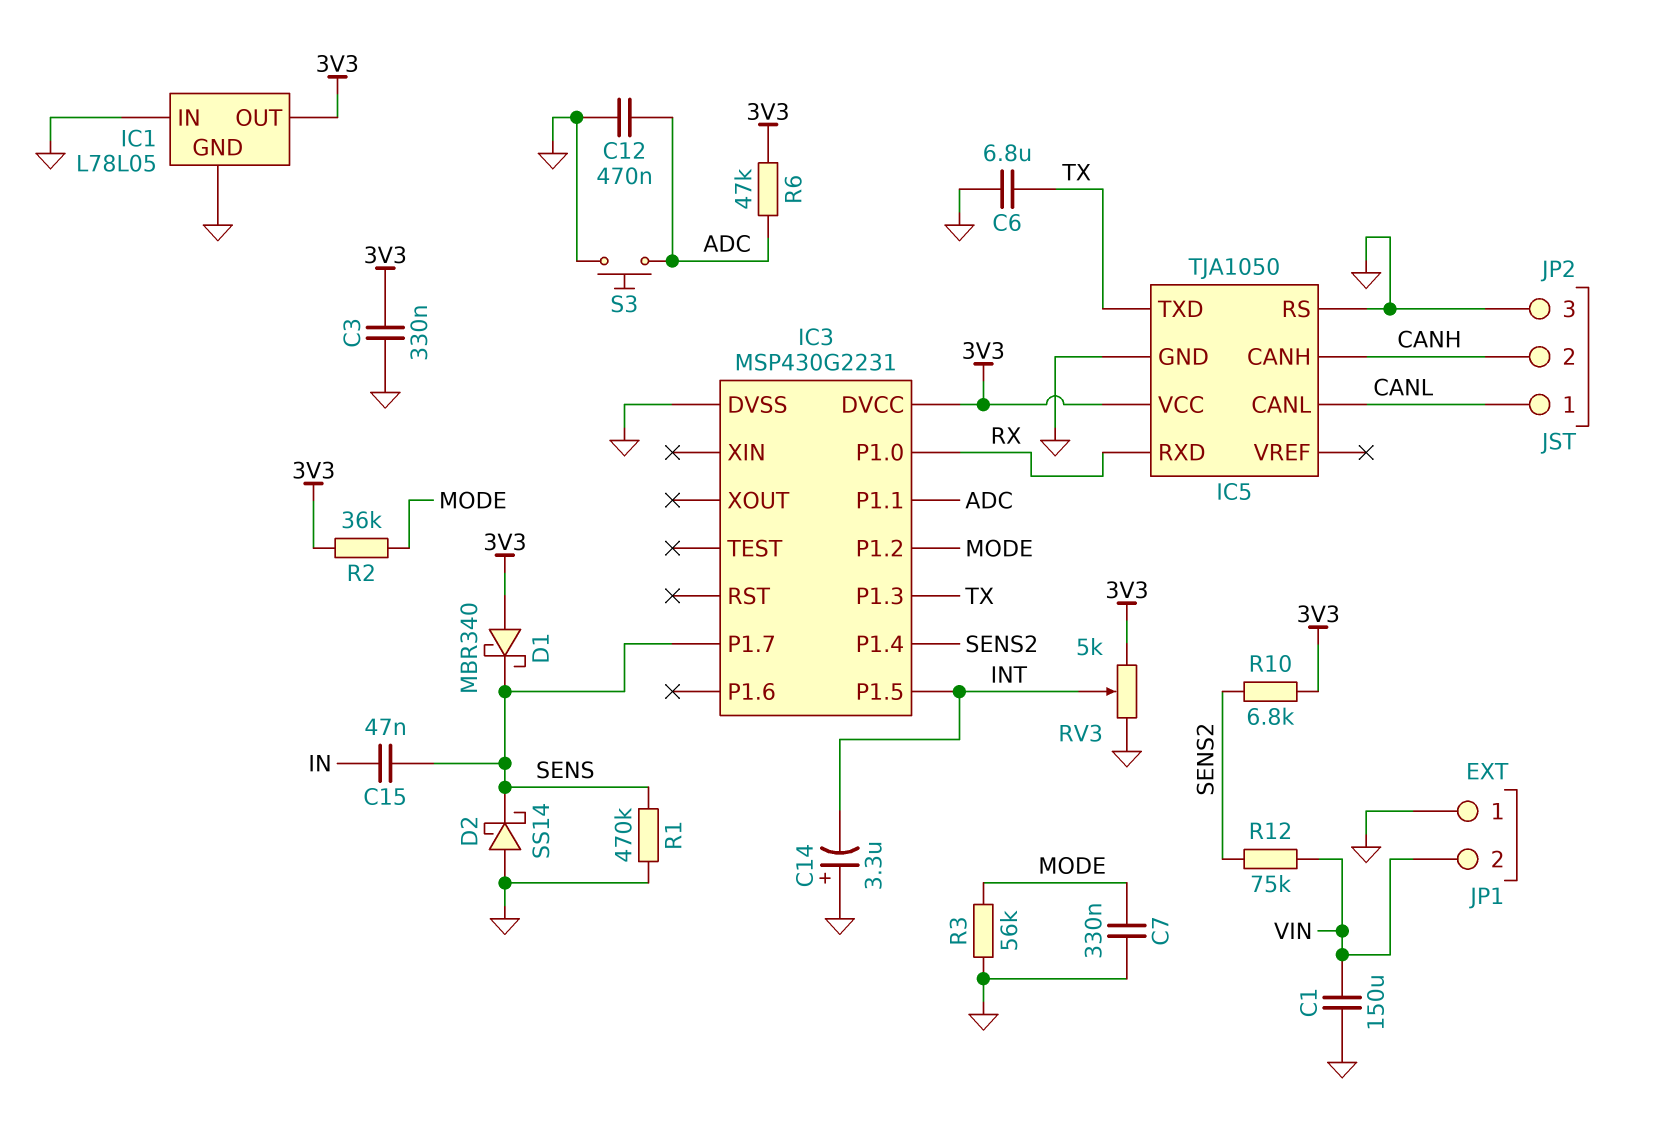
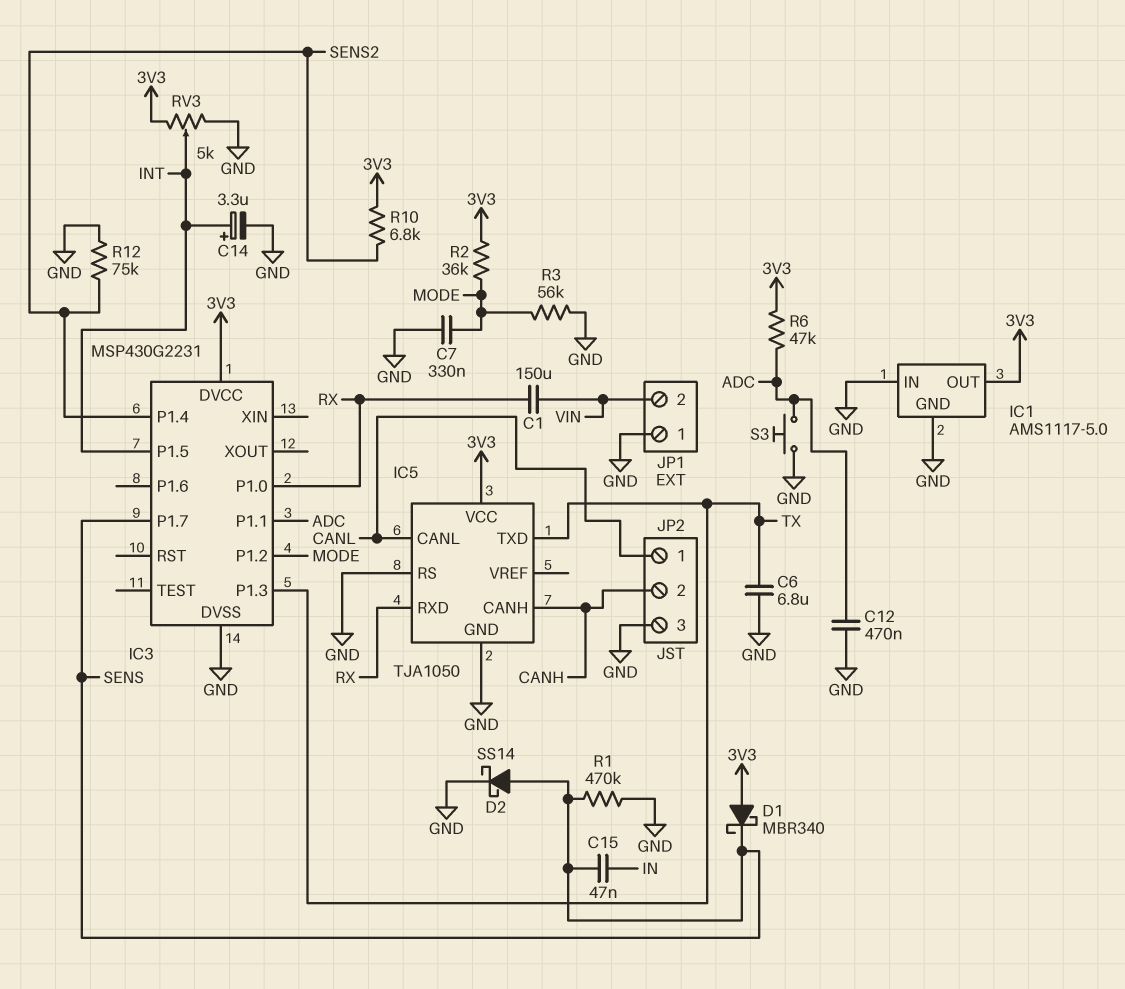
C1: 150uF (GND, VIN) -> 150uF (RX, VIN)
C3: 330nF (3V3, GND) -> none
C14: 3.3uF (plus GND, minus INT) -> 3.3uF (plus INT, minus GND)
D2: schottky SS14 (A GND, K SENS) -> schottky SS14 (A SENS, K GND)
IC1: L78L05 -> AMS1117-5.0
R12: 75k (SENS2, VIN) -> 75k (GND, SENS2)

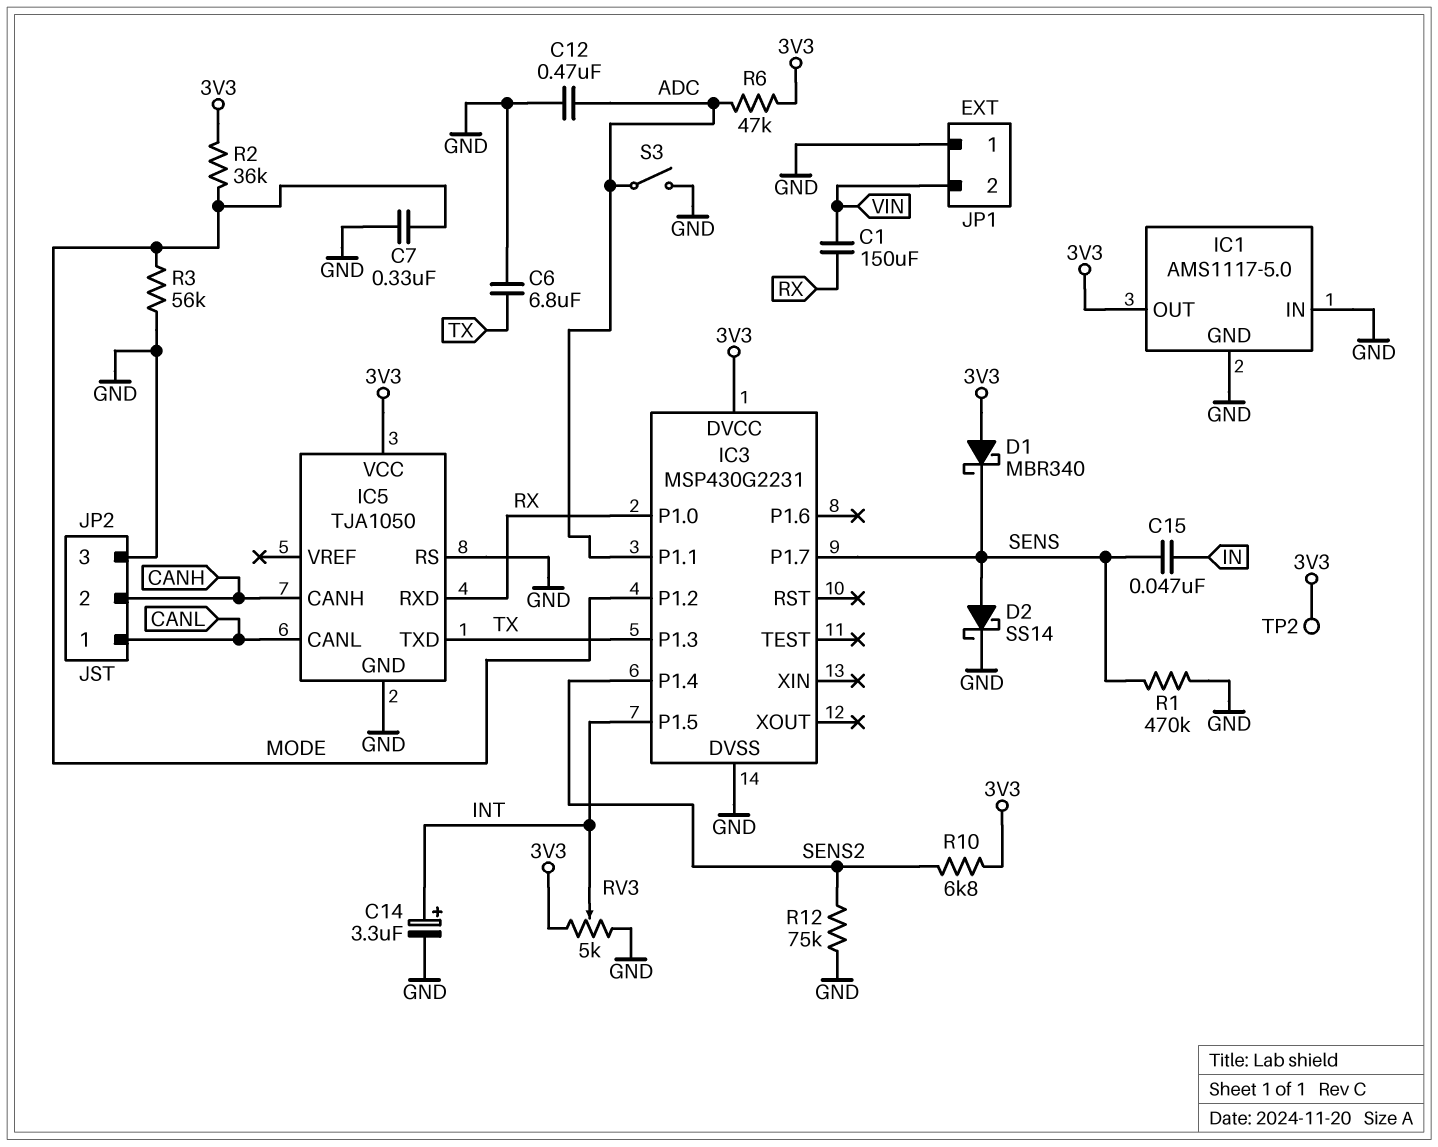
S3: button (ADC, GND) -> switch (ADC, GND)
TP2: none -> test point (3V3)

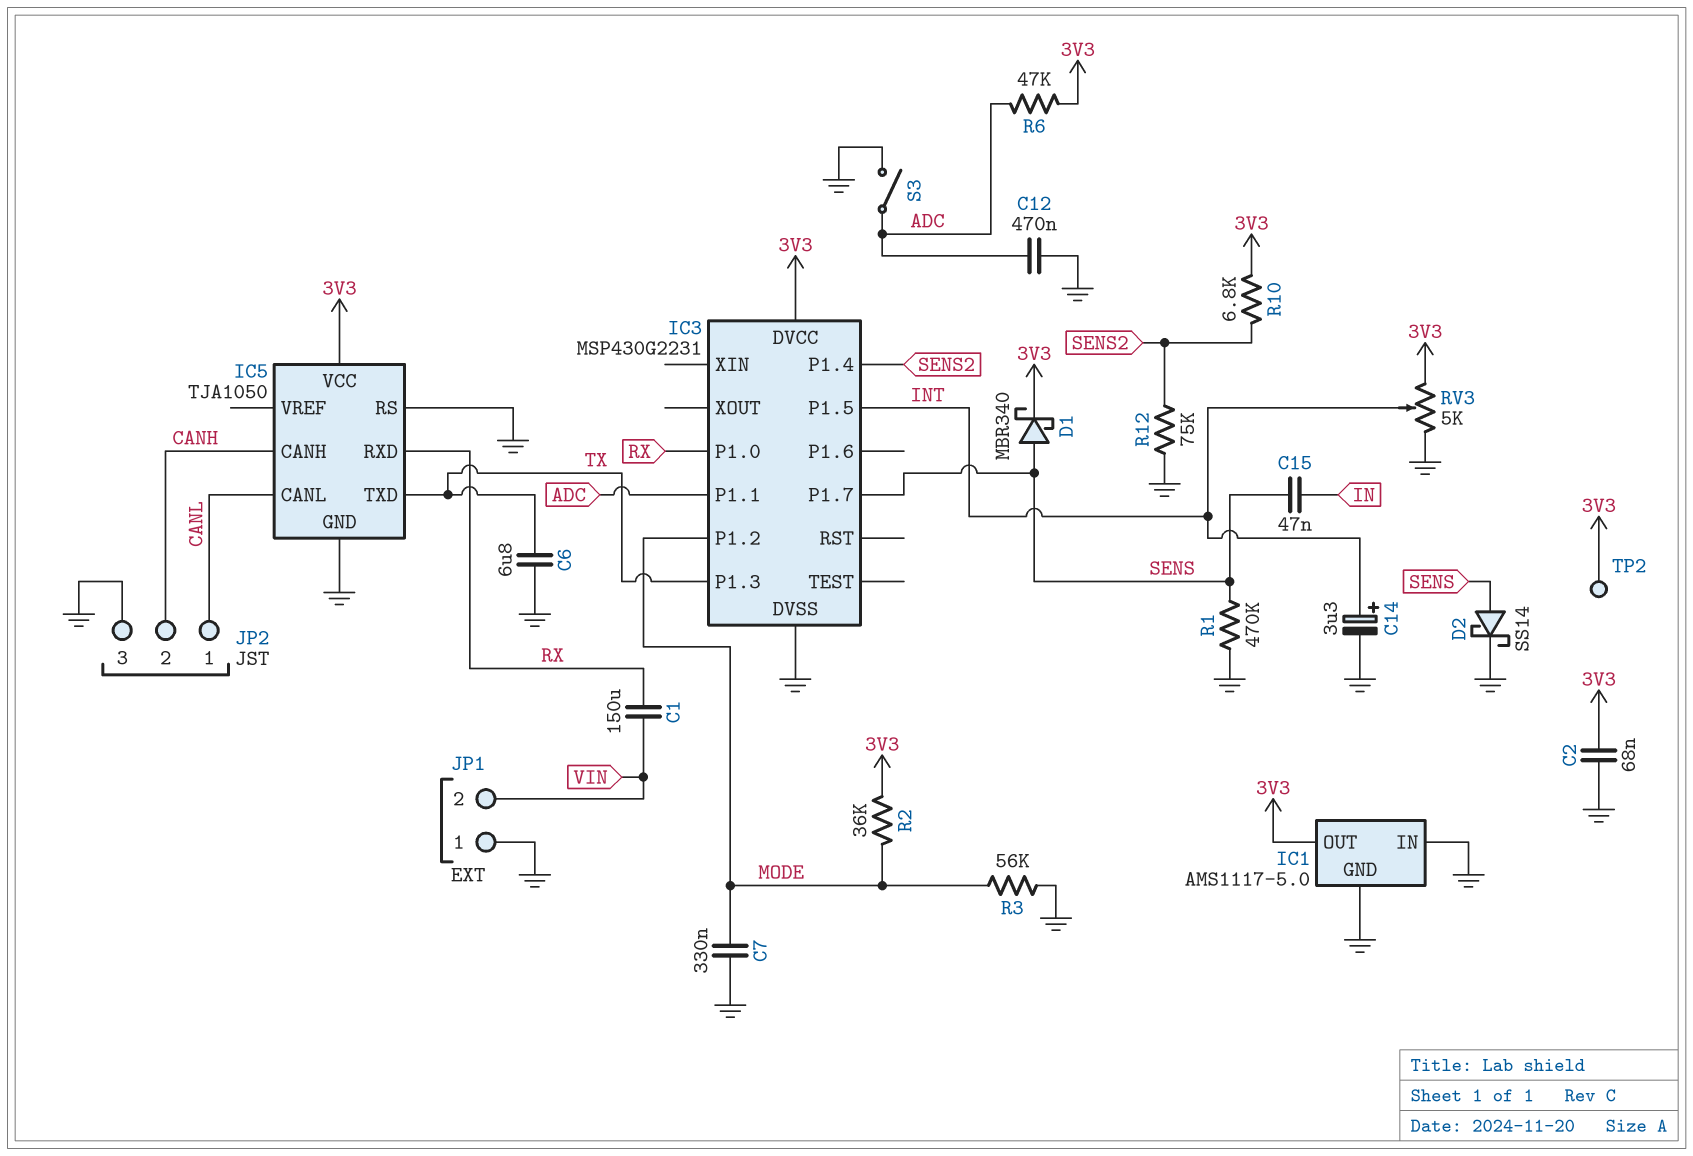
C2: none -> 68nF (3V3, GND)
D1: schottky MBR340 (A 3V3, K SENS) -> schottky MBR340 (A SENS, K 3V3)

